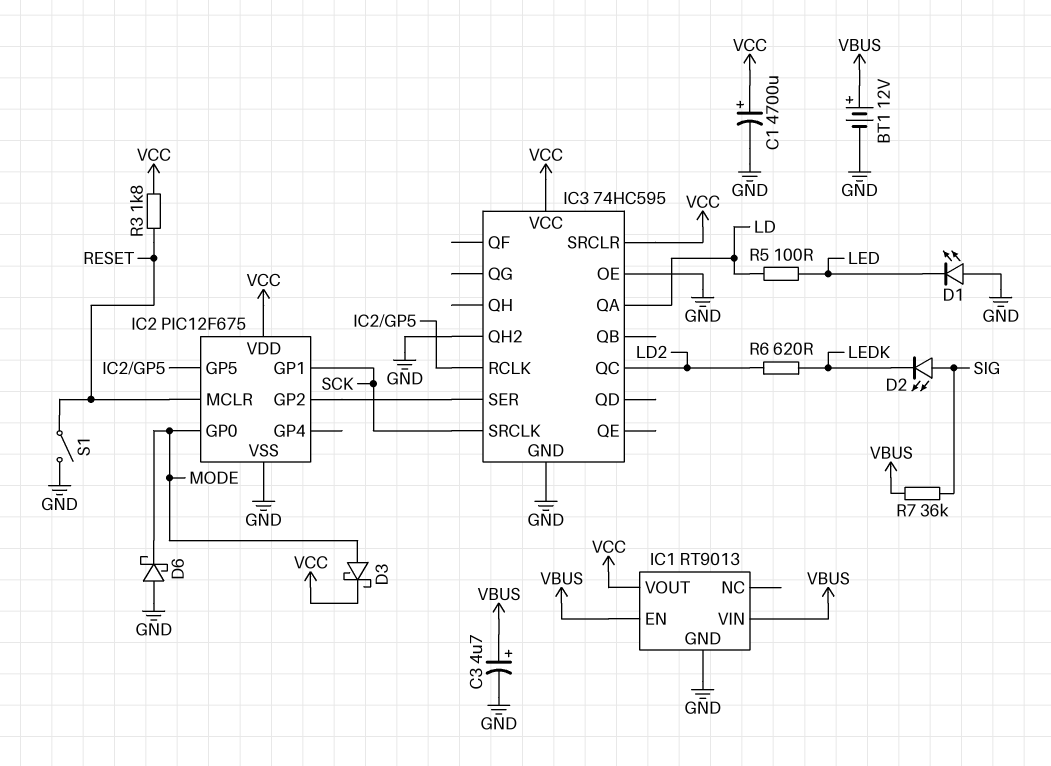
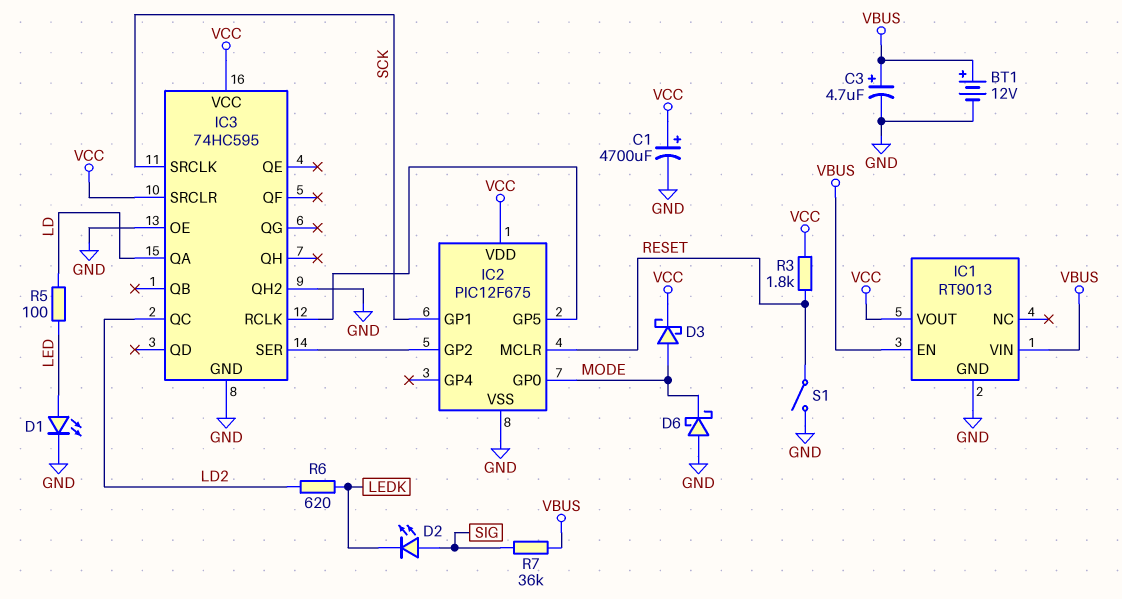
D1: LED (A GND, K LED) -> LED (A LED, K GND)

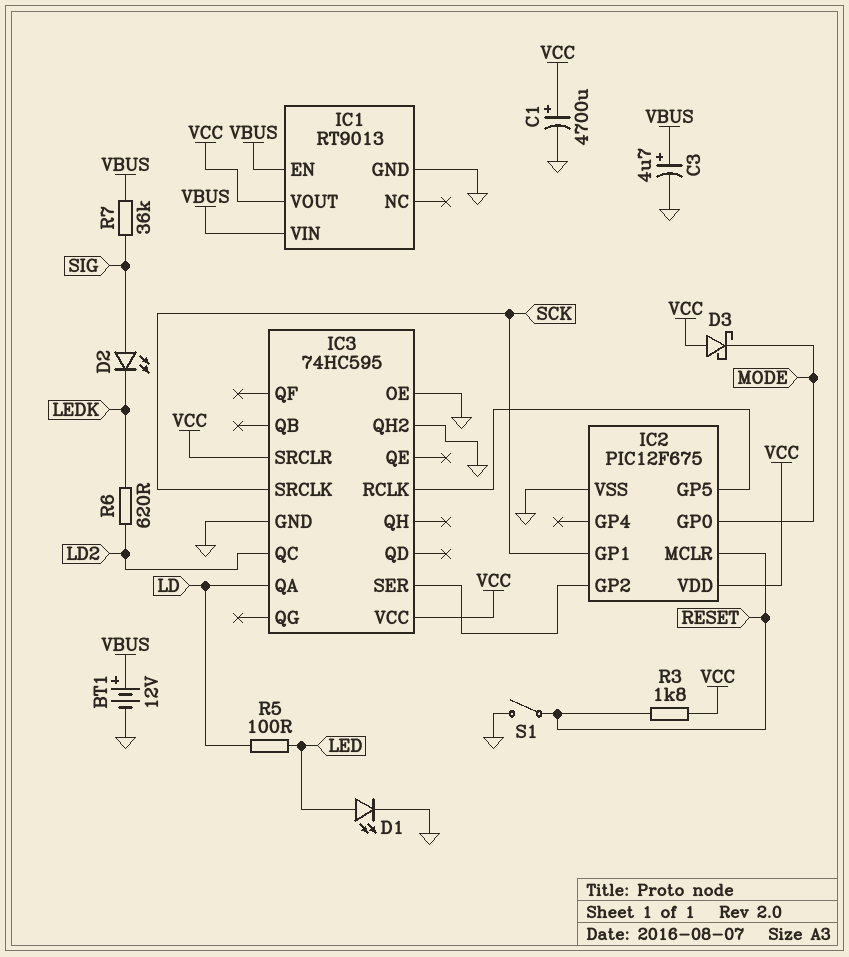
D3: schottky (A MODE, K VCC) -> schottky (A VCC, K MODE)
D6: schottky (A GND, K MODE) -> none

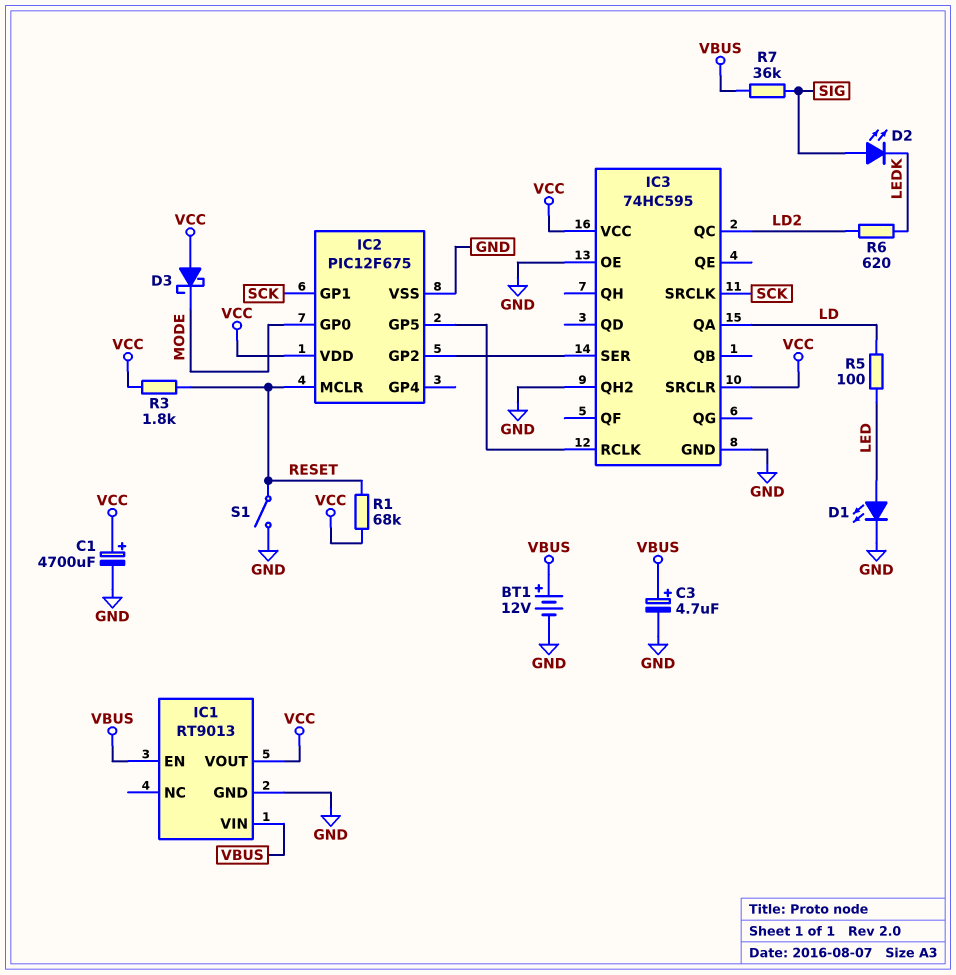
R1: none -> 68k (RESET, VCC)

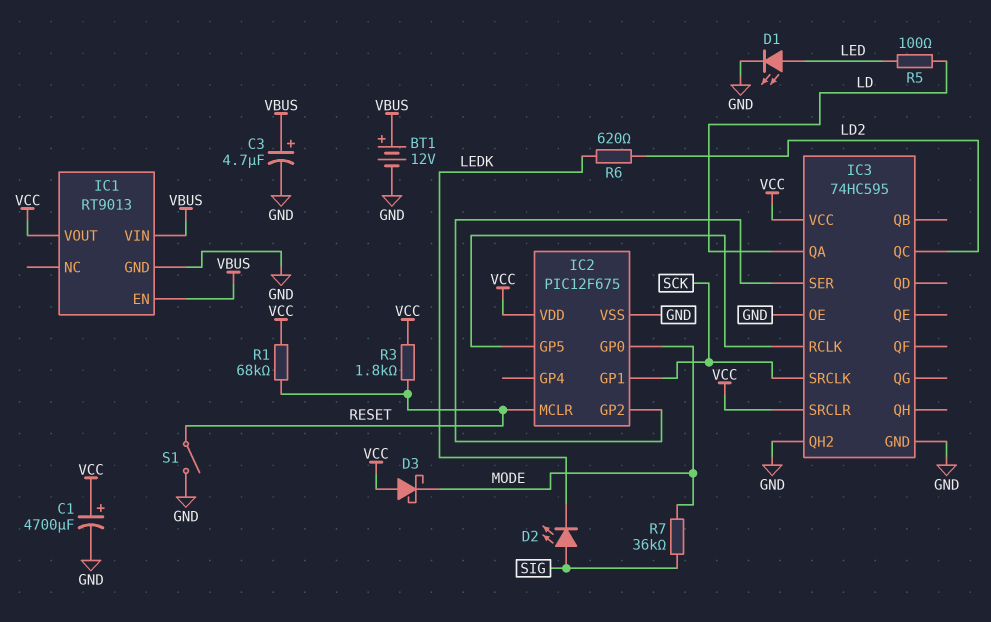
R7: 36k (SIG, VBUS) -> 36k (MODE, SIG)

